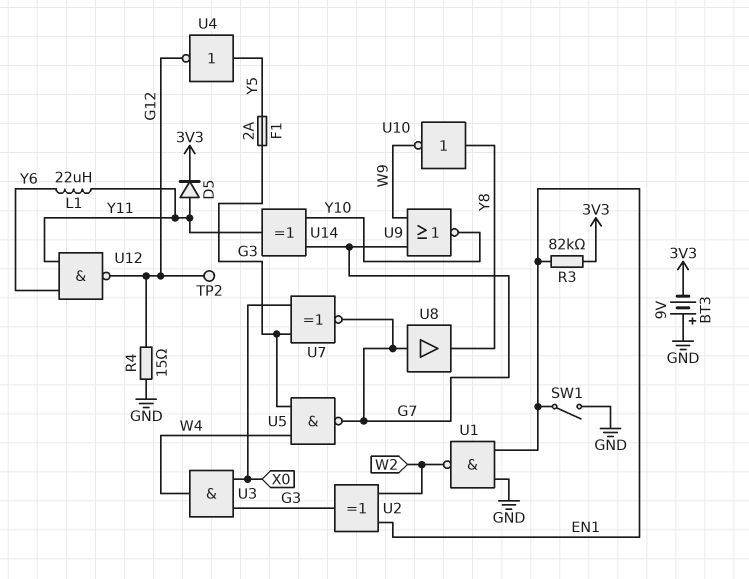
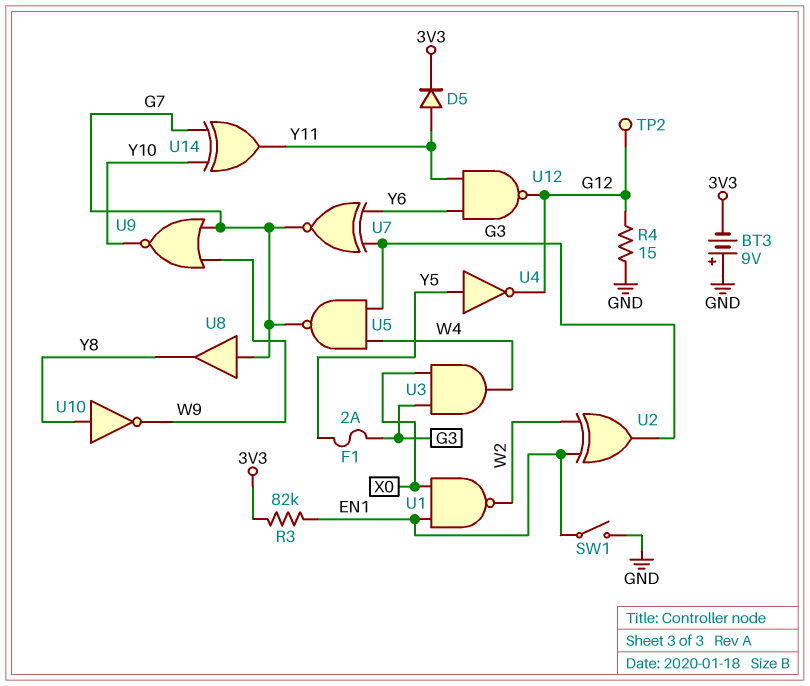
L1: 22uH (Y6, Y11) -> none
U1: NAND (in EN1, in GND, out W2) -> NAND (in EN1, in X0, out W2)
U7: XNOR (in G3, in X0, out G7) -> XNOR (in G3, in Y6, out G7)

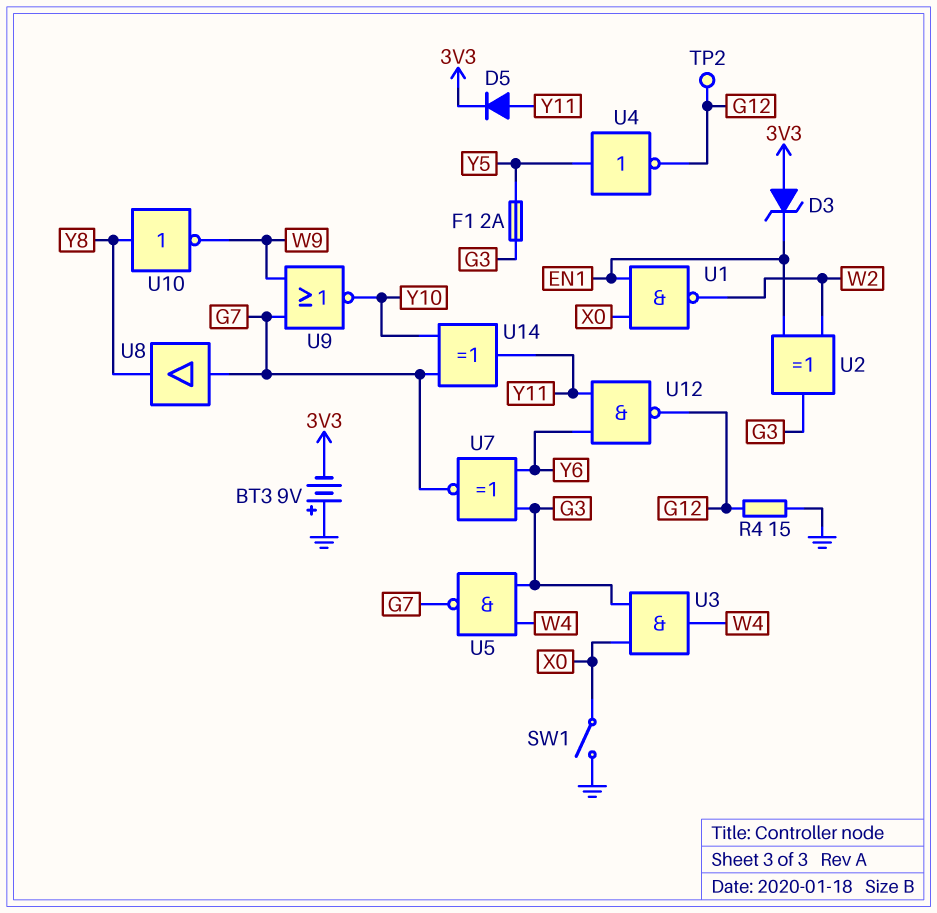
D3: none -> zener (A 3V3, K EN1)
R3: 82k (3V3, EN1) -> none
SW1: switch (EN1, GND) -> switch (GND, X0)

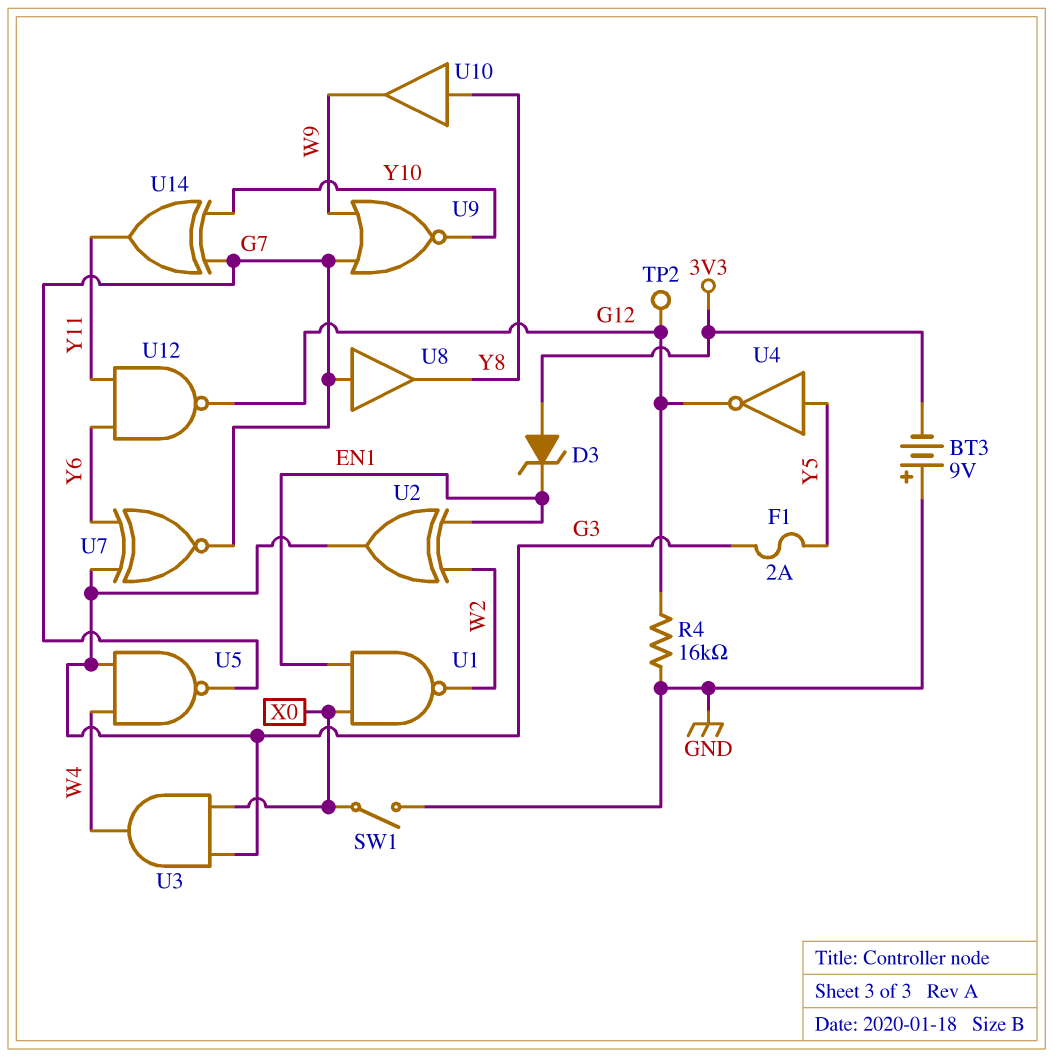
D5: diode (A Y11, K 3V3) -> none
R4: 15 (G12, GND) -> 16k (G12, GND)
U10: NOT (in Y8, out W9) -> buffer (in Y8, out W9)

